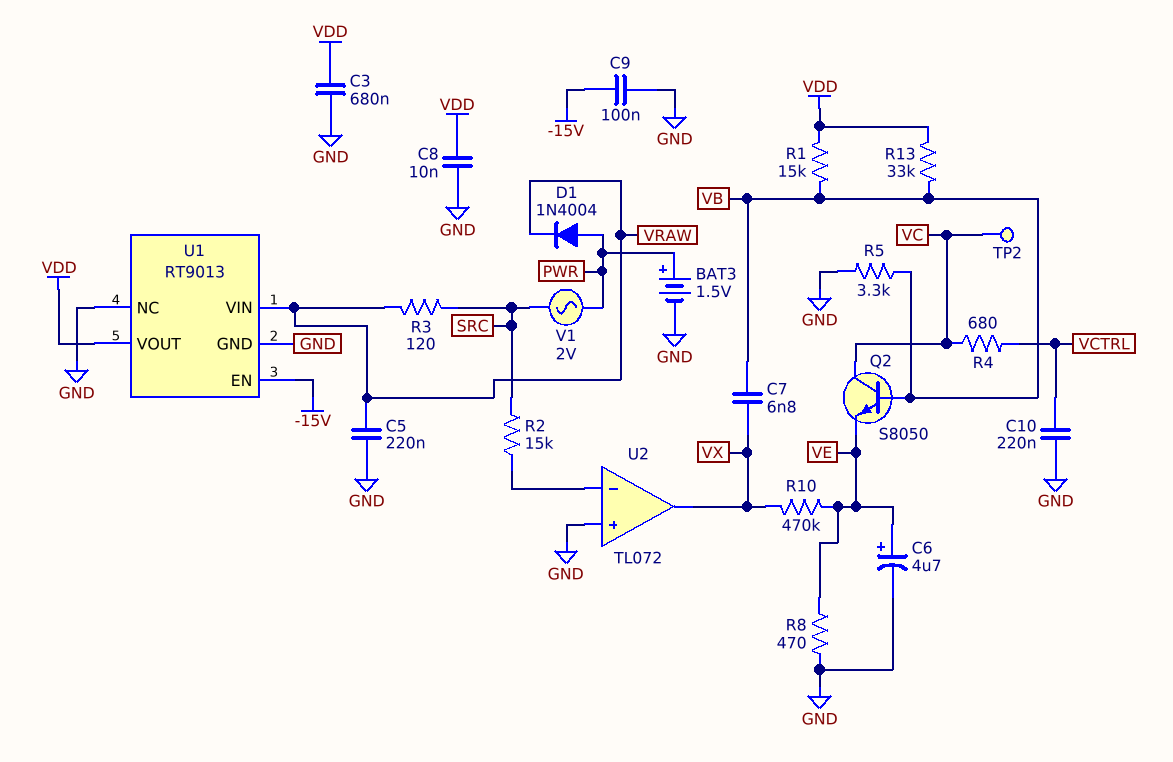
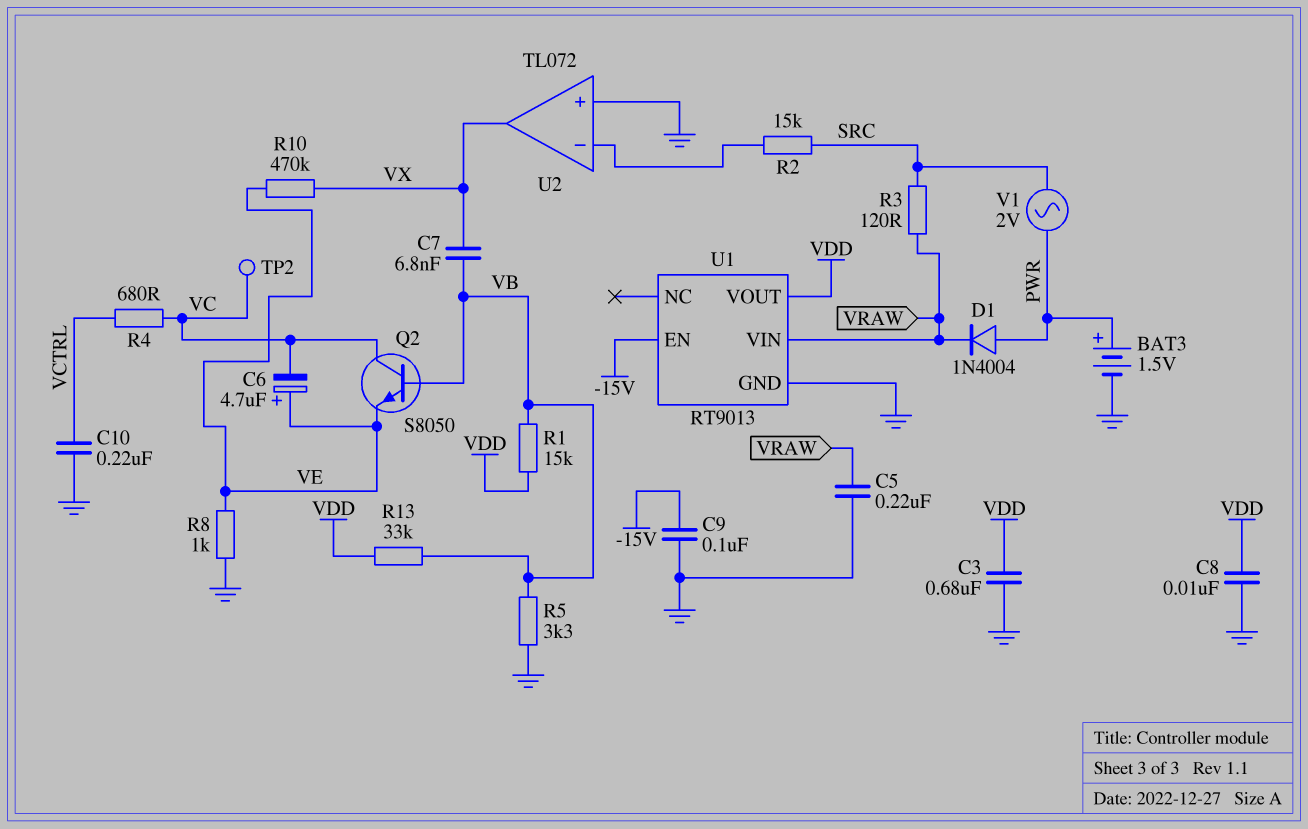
C6: 4.7uF (plus VE, minus GND) -> 4.7uF (plus VE, minus VC)
R8: 470 (GND, VE) -> 1k (GND, VE)
U1 pin NC: GND -> none

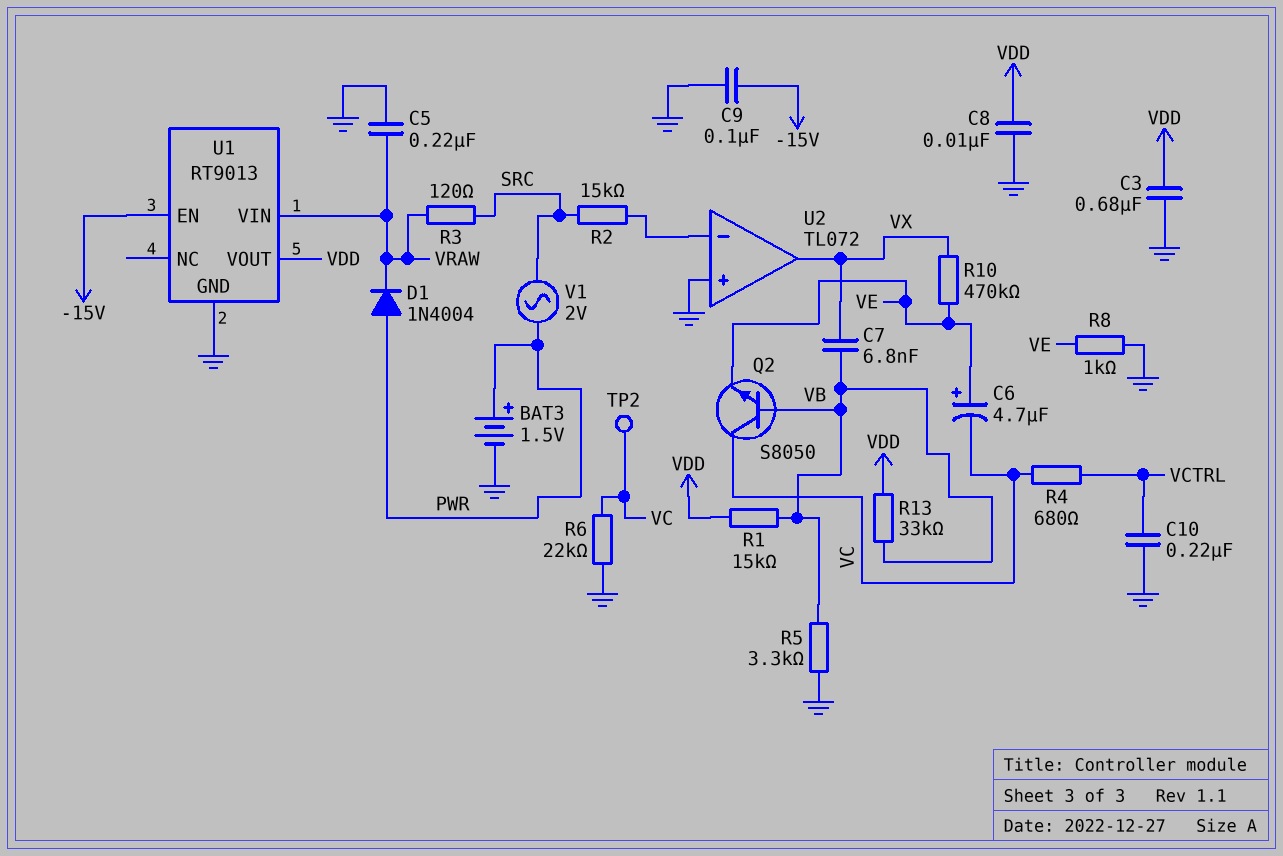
R6: none -> 22k (GND, VC)

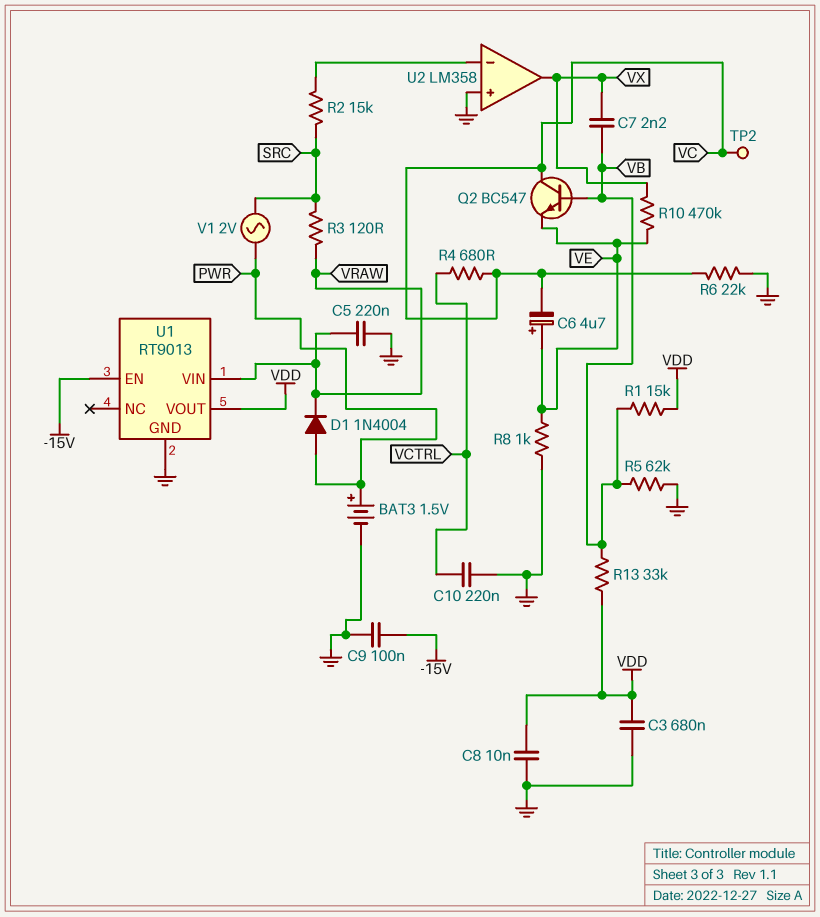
C7: 6.8nF (VB, VX) -> 2.2nF (VB, VX)
Q2: NPN S8050 (B VB, C VC, E VE) -> NPN BC547 (B VB, C VC, E VE)
R5: 3.3k (GND, VB) -> 62k (GND, VB)
U2: TL072 -> LM358

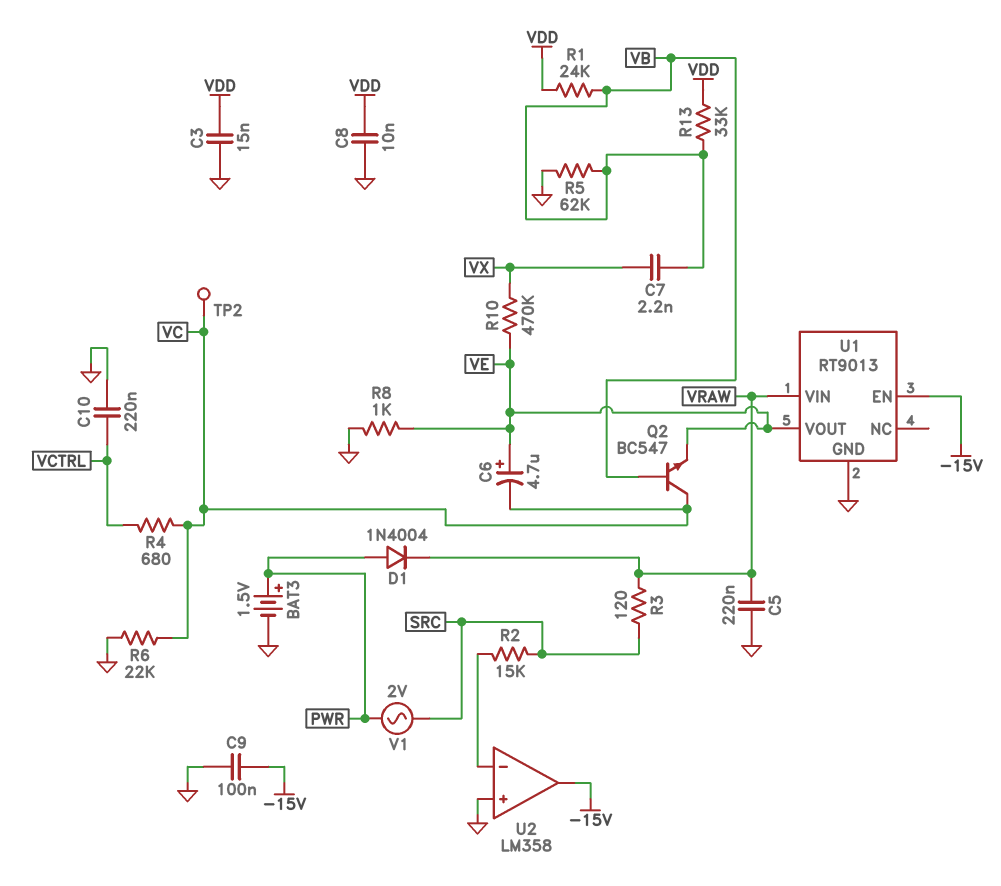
C3: 680nF (GND, VDD) -> 15nF (GND, VDD)
R1: 15k (VB, VDD) -> 24k (VB, VDD)
U1 pin VOUT: VDD -> VE
U2 pin out: VX -> -15V

